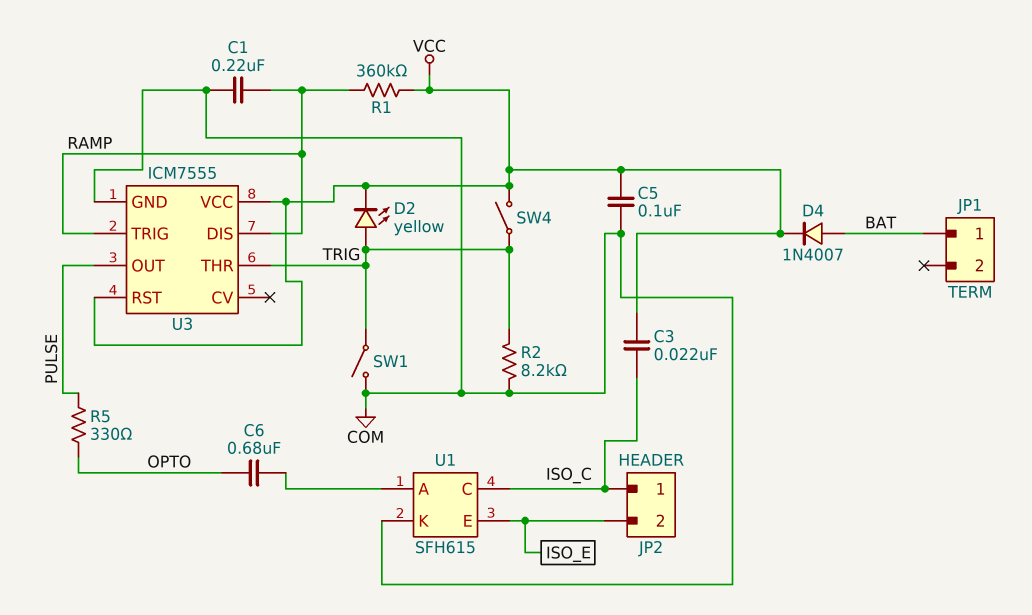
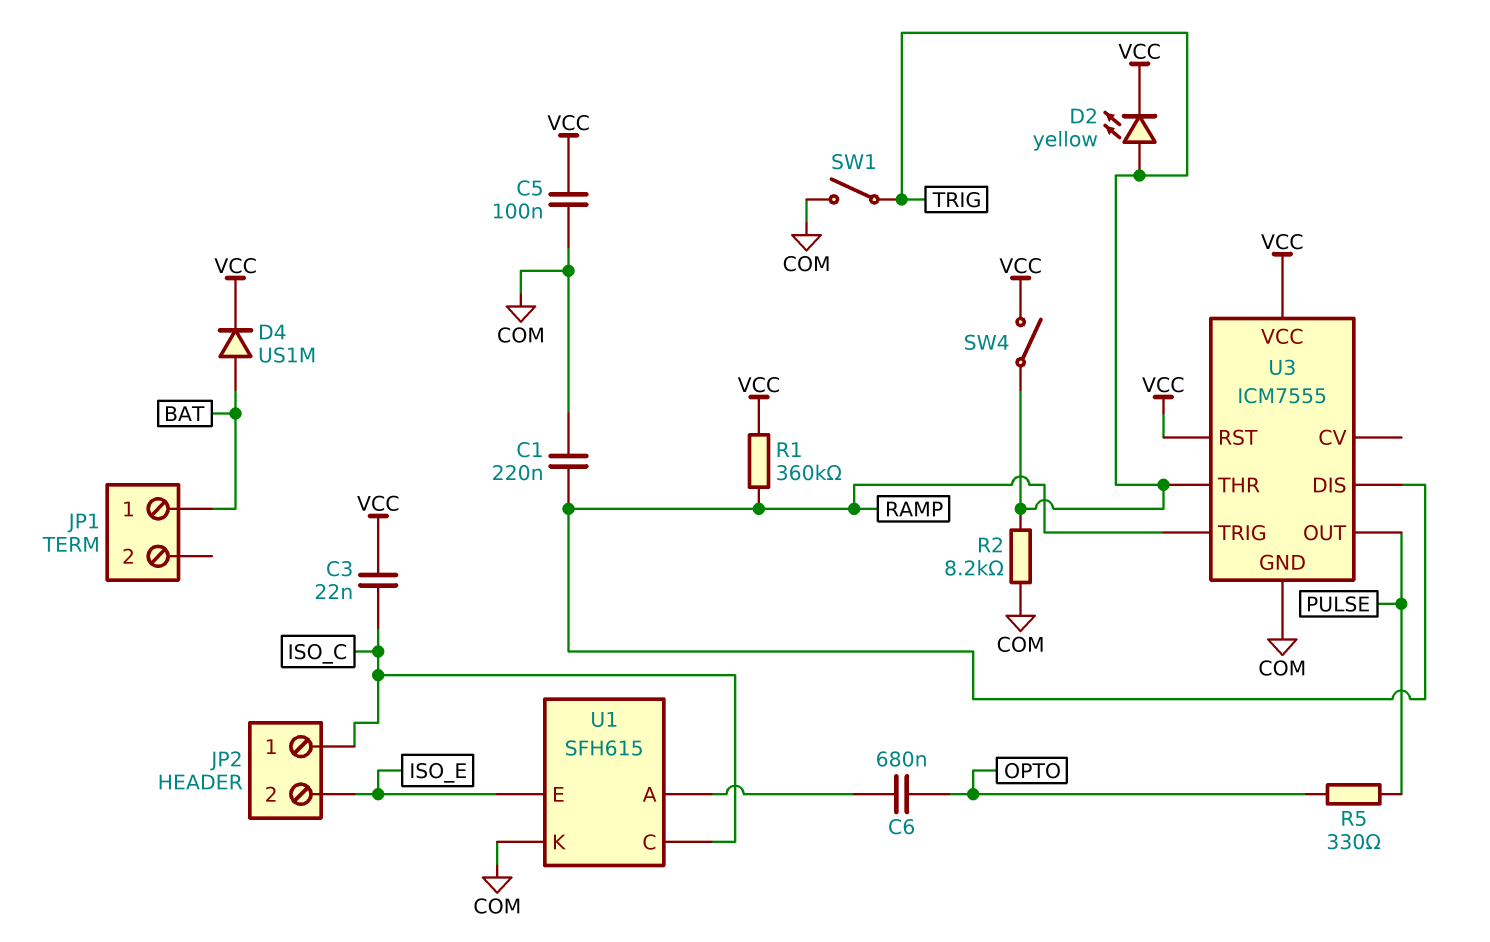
D4: diode 1N4007 (A BAT, K VCC) -> diode US1M (A BAT, K VCC)

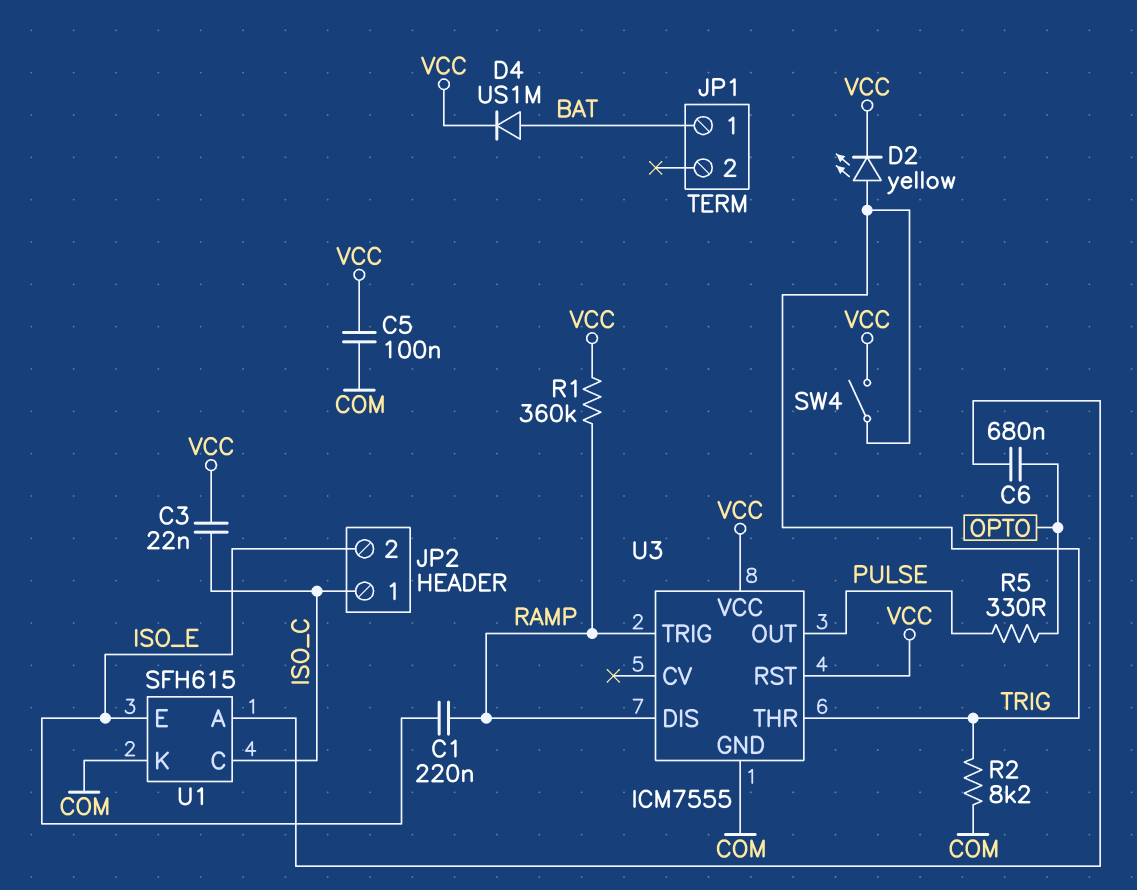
C1: 220nF (COM, RAMP) -> 220nF (ISO_E, RAMP)
SW1: switch (COM, TRIG) -> none

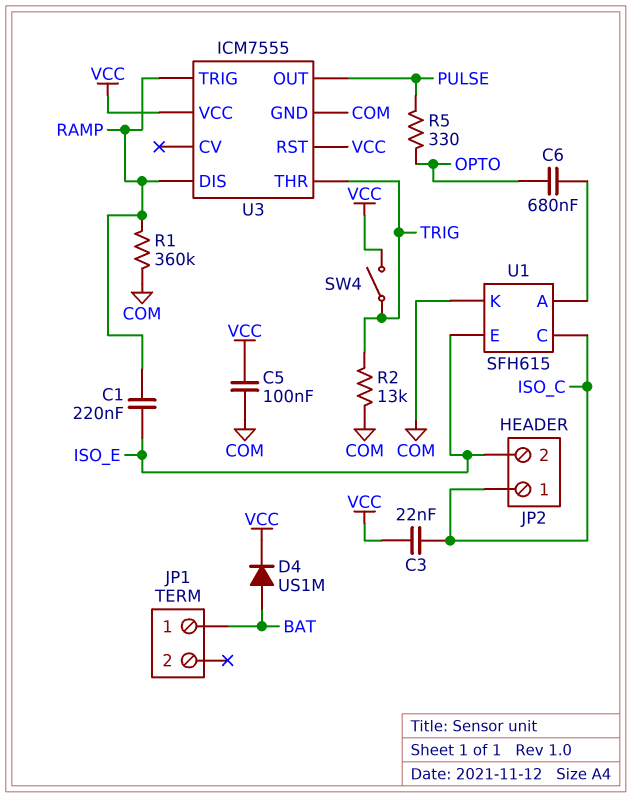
D2: LED yellow (A TRIG, K VCC) -> none
R1: 360k (RAMP, VCC) -> 360k (COM, RAMP)
R2: 8.2k (COM, TRIG) -> 13k (COM, TRIG)

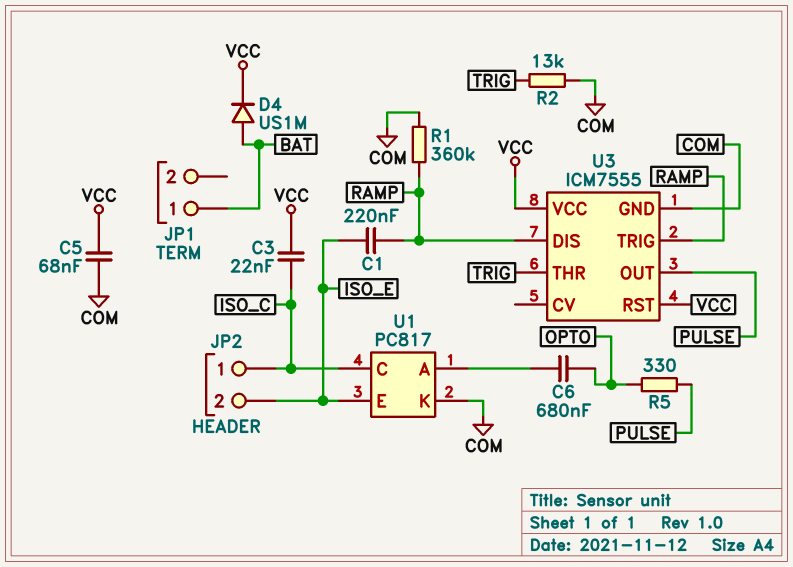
C5: 100nF (COM, VCC) -> 68nF (COM, VCC)
SW4: switch (TRIG, VCC) -> none
U1: SFH615 -> PC817

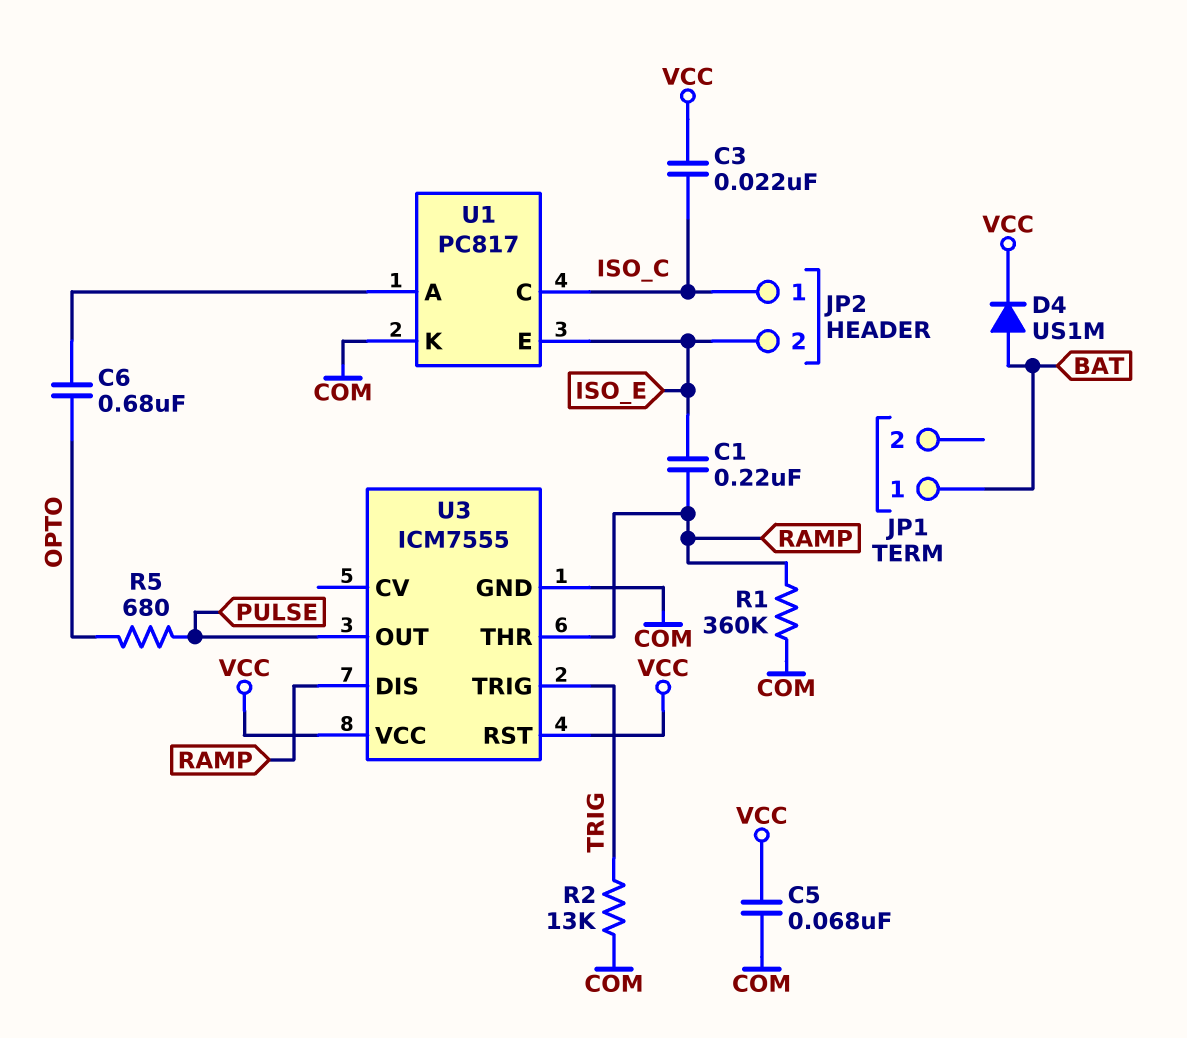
R5: 330 (OPTO, PULSE) -> 680 (OPTO, PULSE)
U3 pin THR: TRIG -> RAMP
U3 pin TRIG: RAMP -> TRIG

